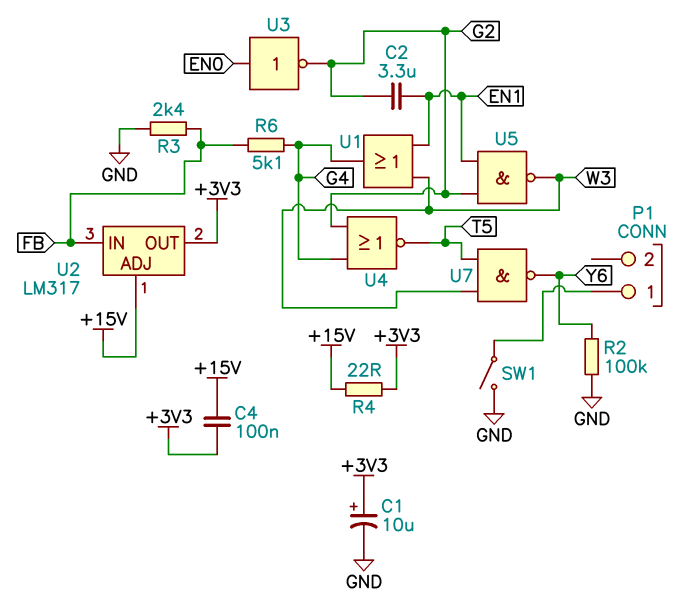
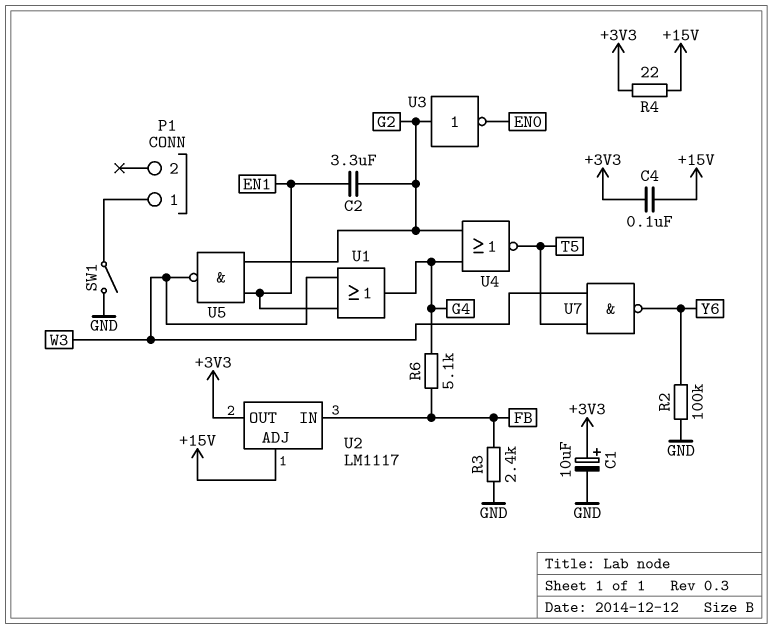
U2: LM317 -> LM1117
U3: NOT (in EN0, out G2) -> NOT (in G2, out EN0)

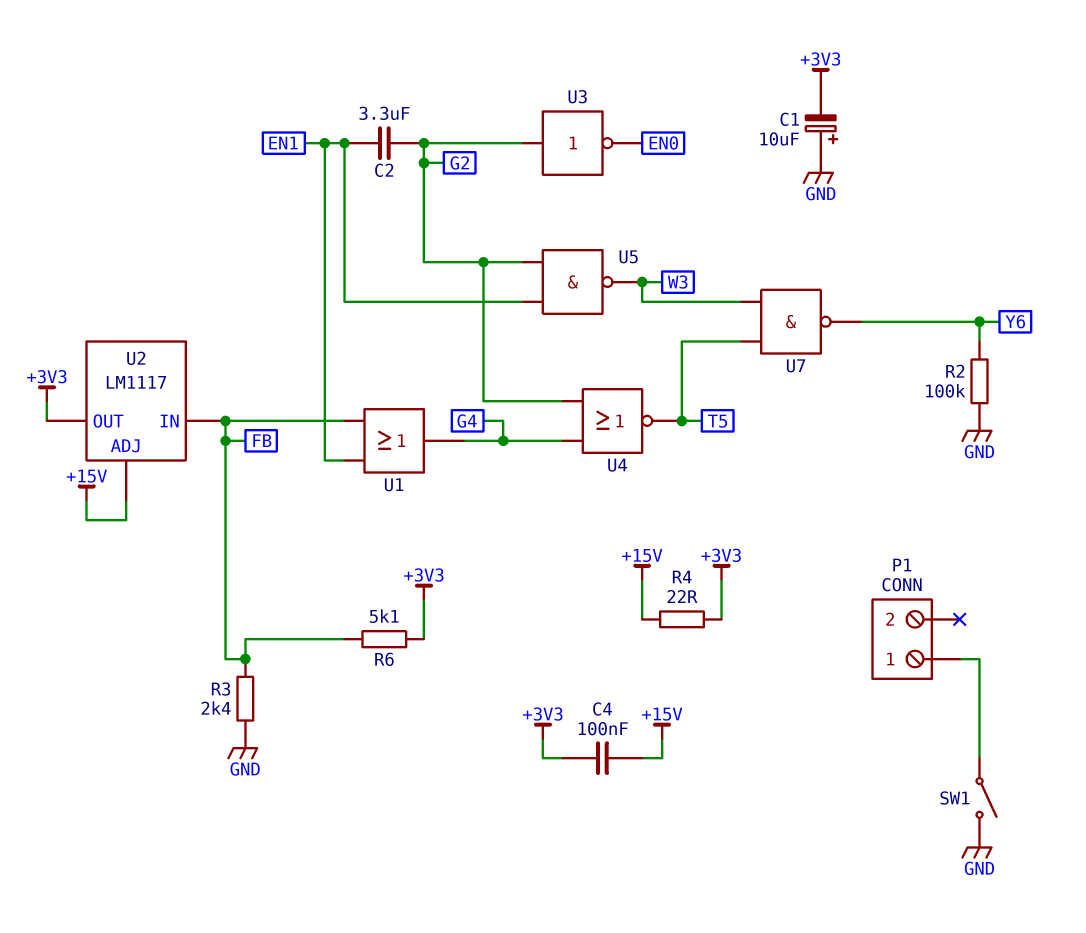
C1: 10uF (plus +3V3, minus GND) -> 10uF (plus GND, minus +3V3)
R6: 5.1k (FB, G4) -> 5.1k (+3V3, FB)
U1: OR (in EN1, in W3, out G4) -> OR (in EN1, in FB, out G4)

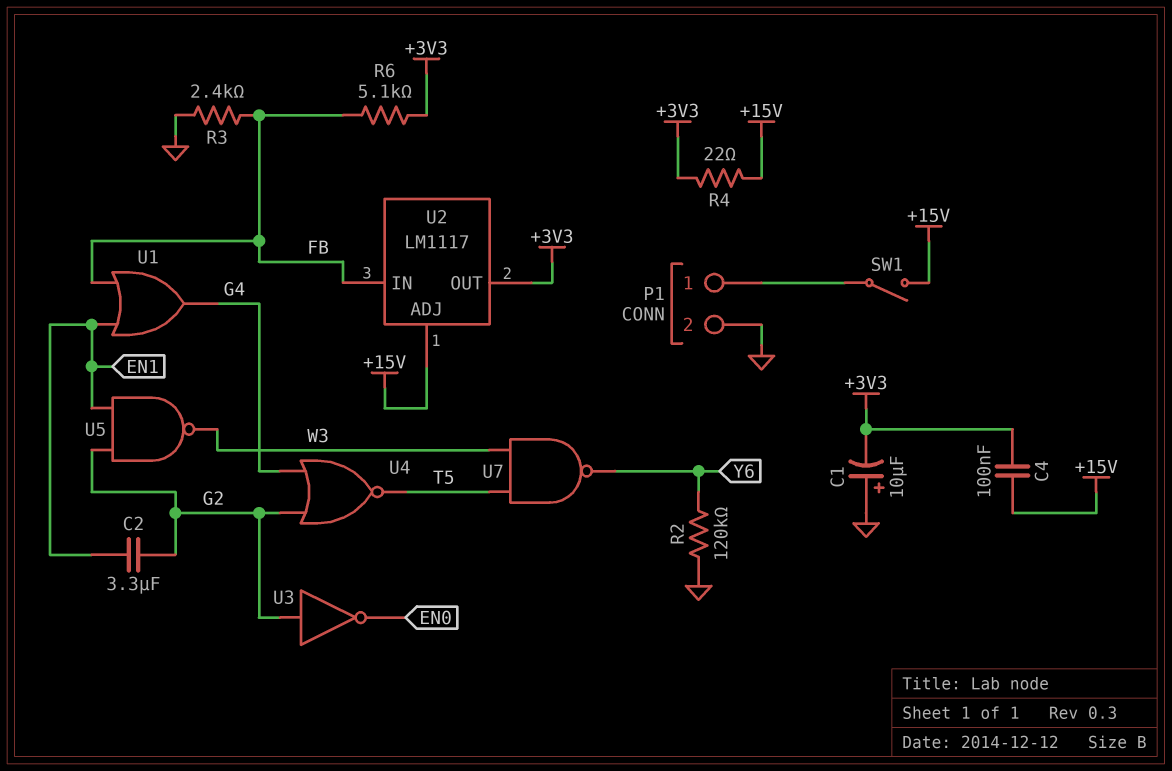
P1 pin 2: none -> GND
R2: 100k (GND, Y6) -> 120k (GND, Y6)
SW1: switch (GND, P1/1) -> switch (+15V, P1/1)

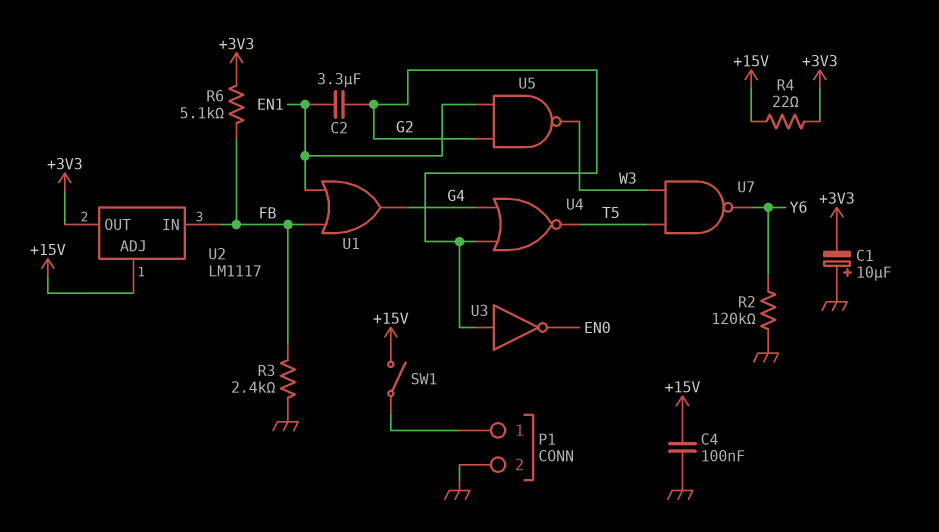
C4: 100nF (+3V3, +15V) -> 100nF (+15V, GND)

